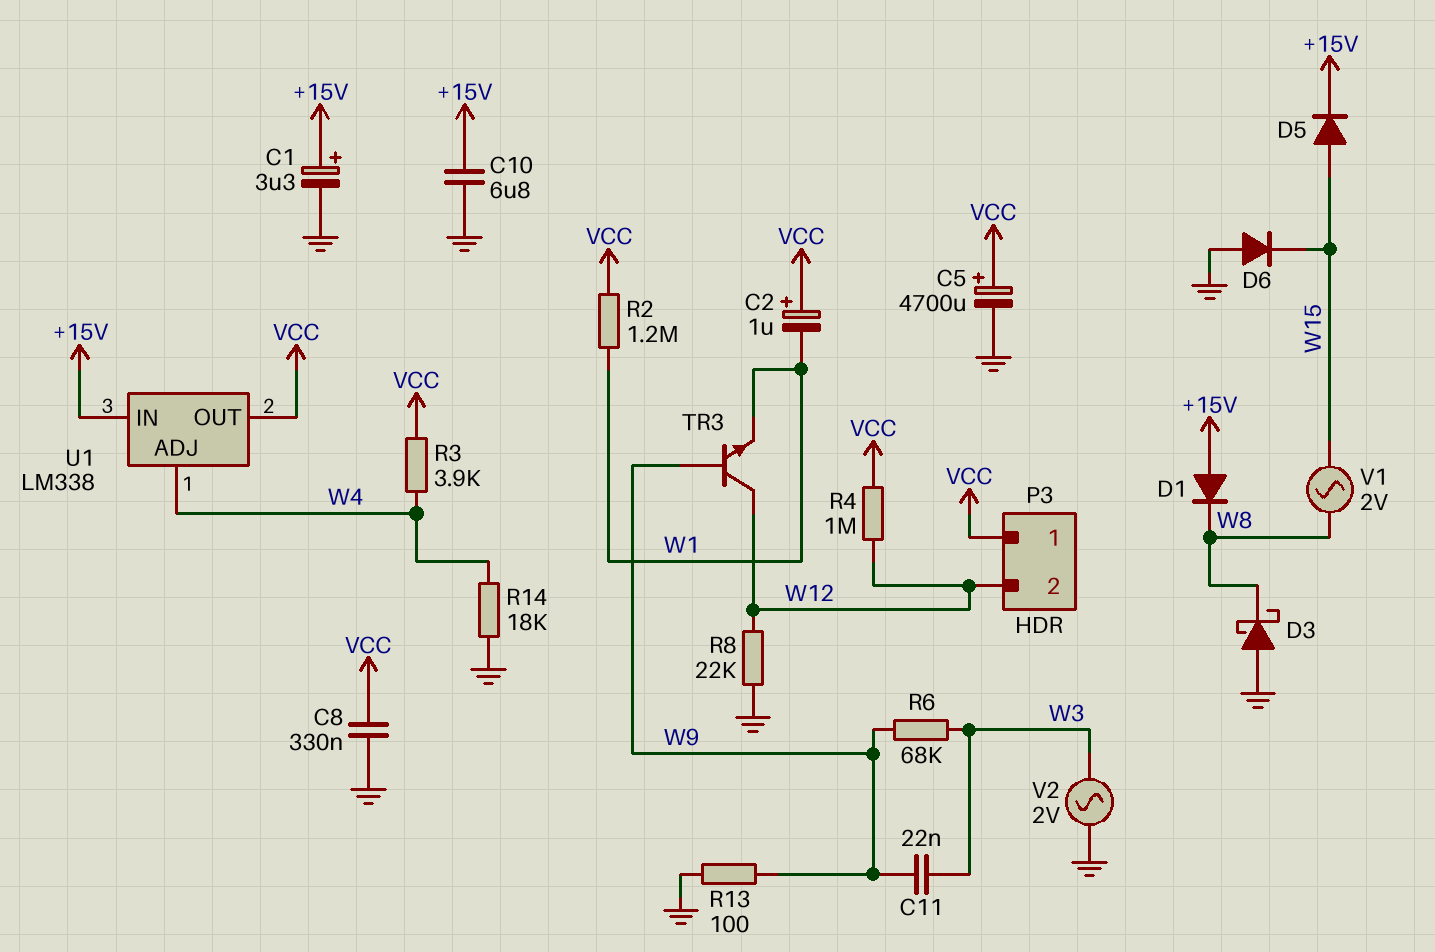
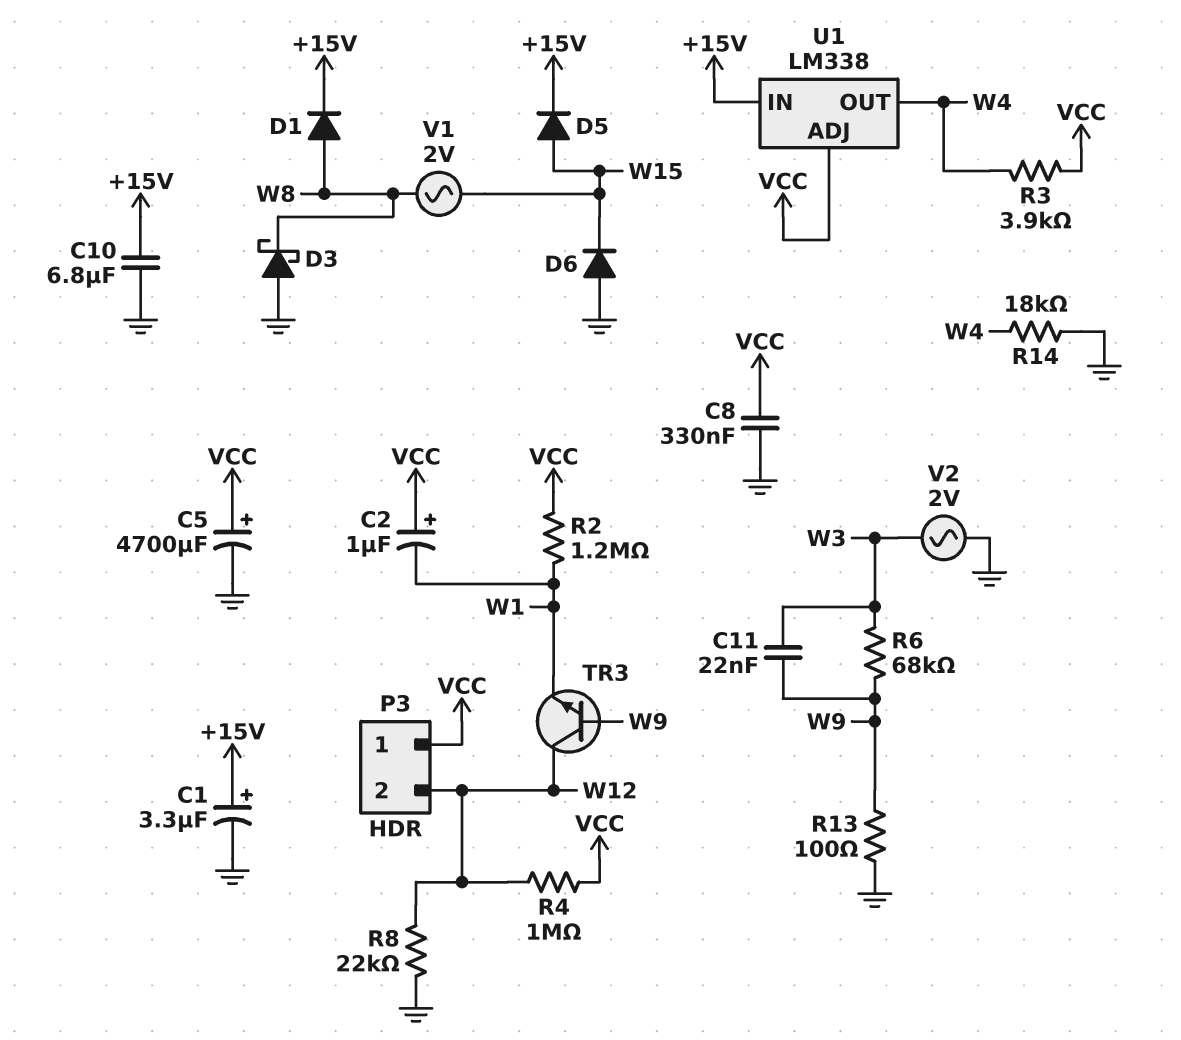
D1: diode (A +15V, K W8) -> diode (A W8, K +15V)
U1 pin ADJ: W4 -> VCC
U1 pin OUT: VCC -> W4

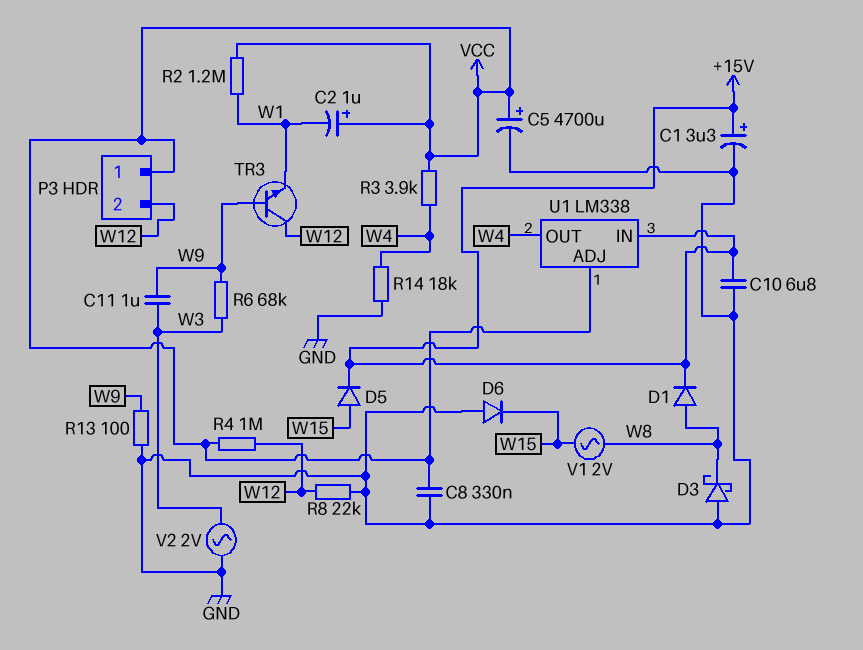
C11: 22nF (W3, W9) -> 1uF (W3, W9)

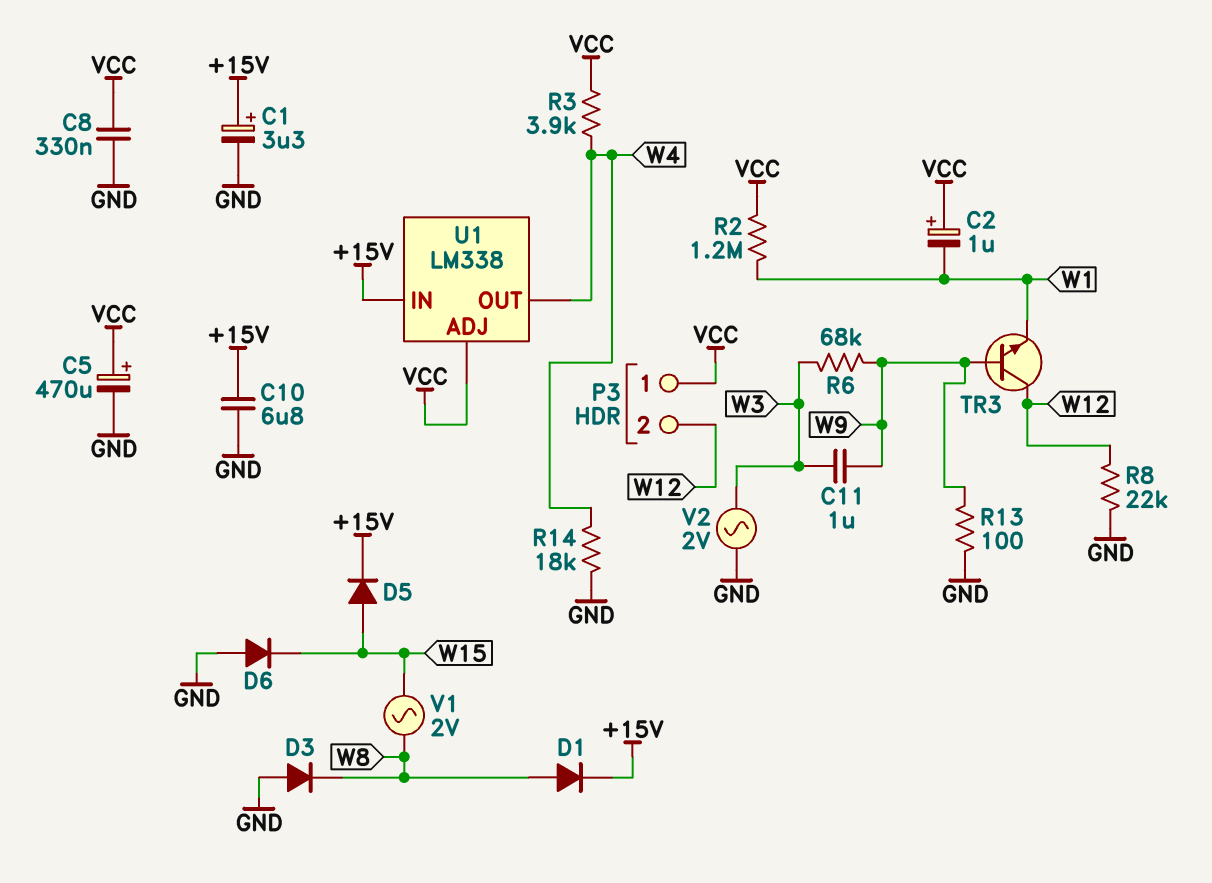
C5: 4700uF (plus VCC, minus GND) -> 470uF (plus VCC, minus GND)
D3: schottky (A GND, K W8) -> diode (A GND, K W8)
R4: 1M (VCC, W12) -> none

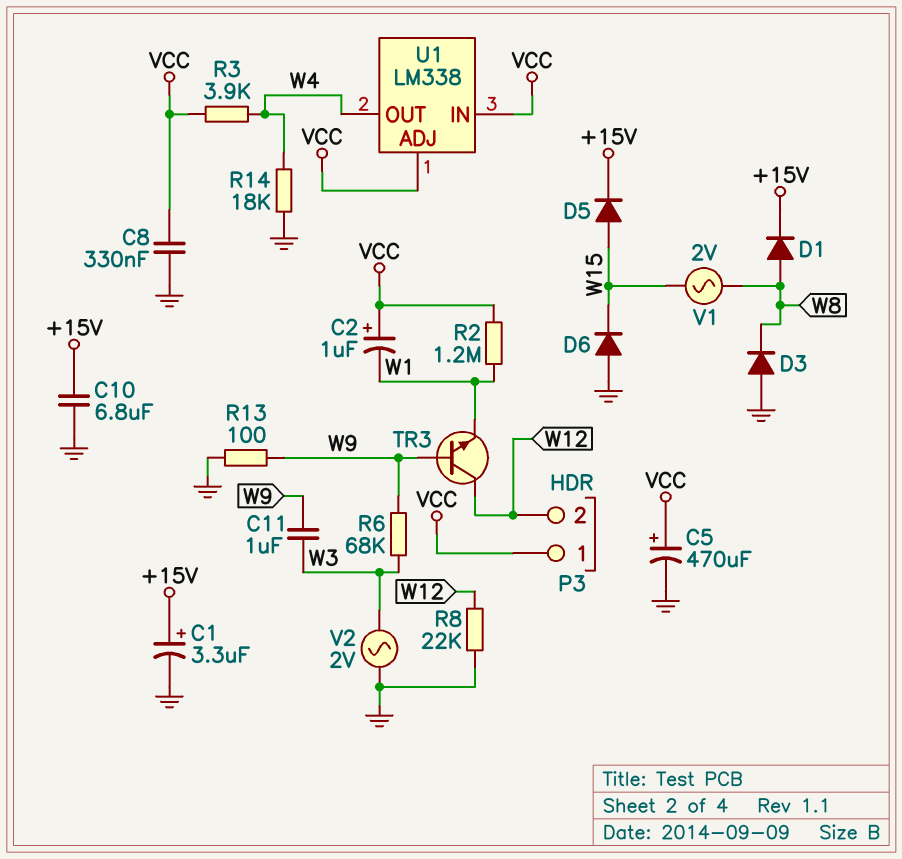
U1 pin IN: +15V -> VCC

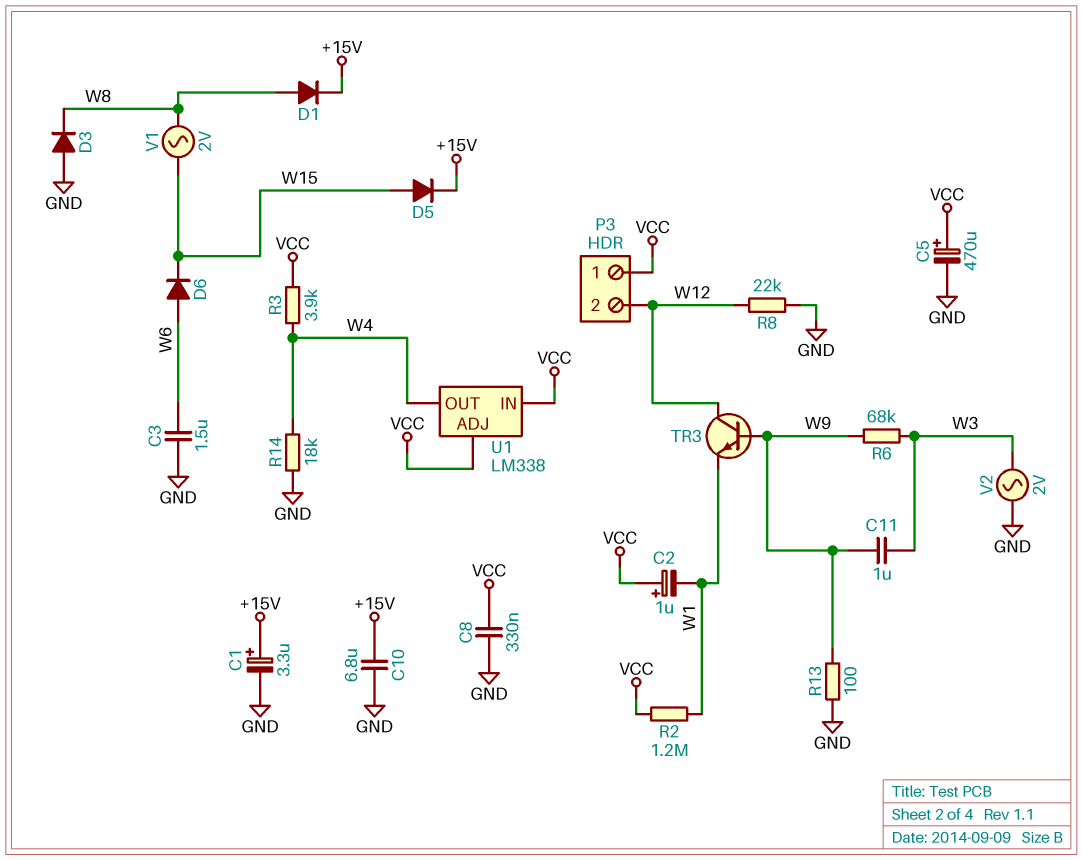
C3: none -> 1.5uF (GND, W6)
D6: diode (A GND, K W15) -> diode (A W6, K W15)

